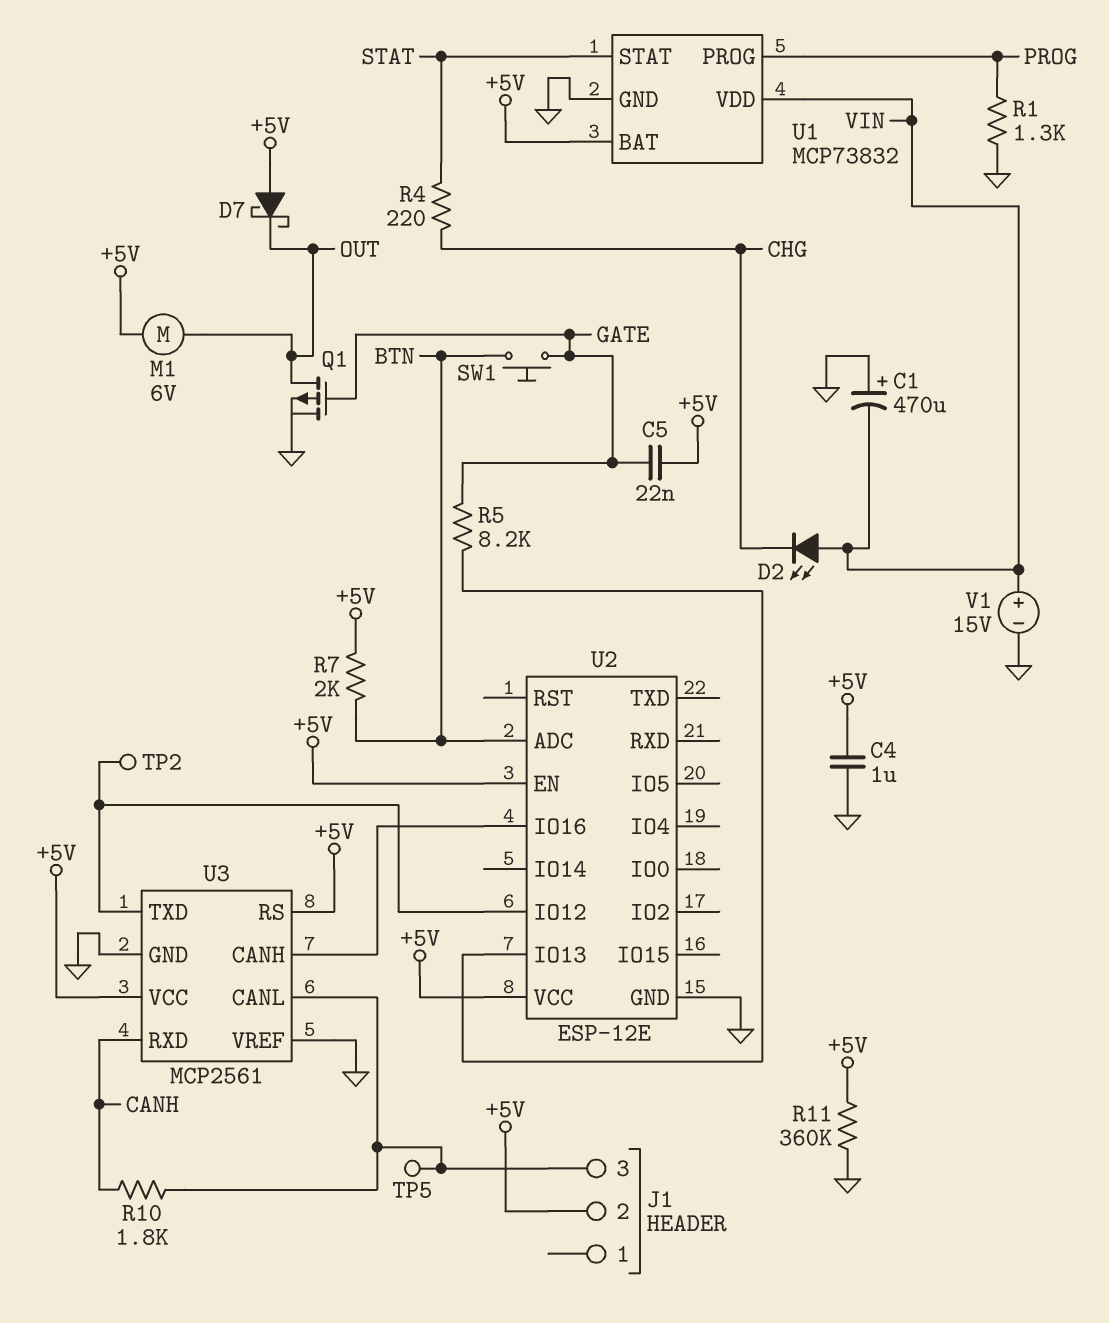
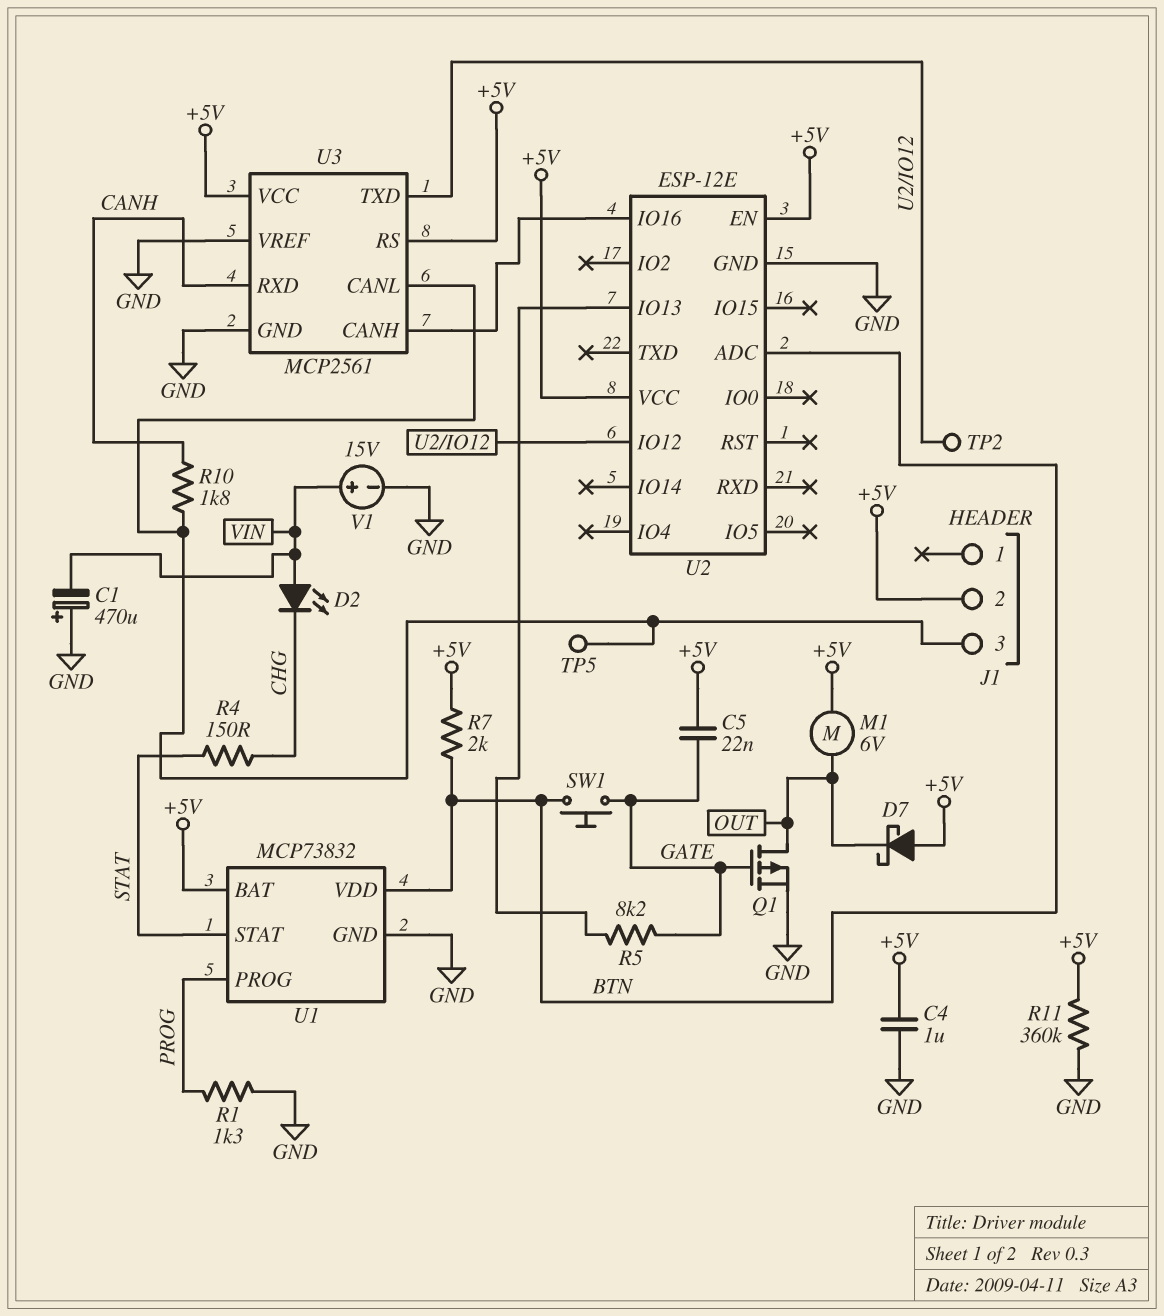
R4: 220 (CHG, STAT) -> 150 (CHG, STAT)
U1 pin VDD: VIN -> BTN

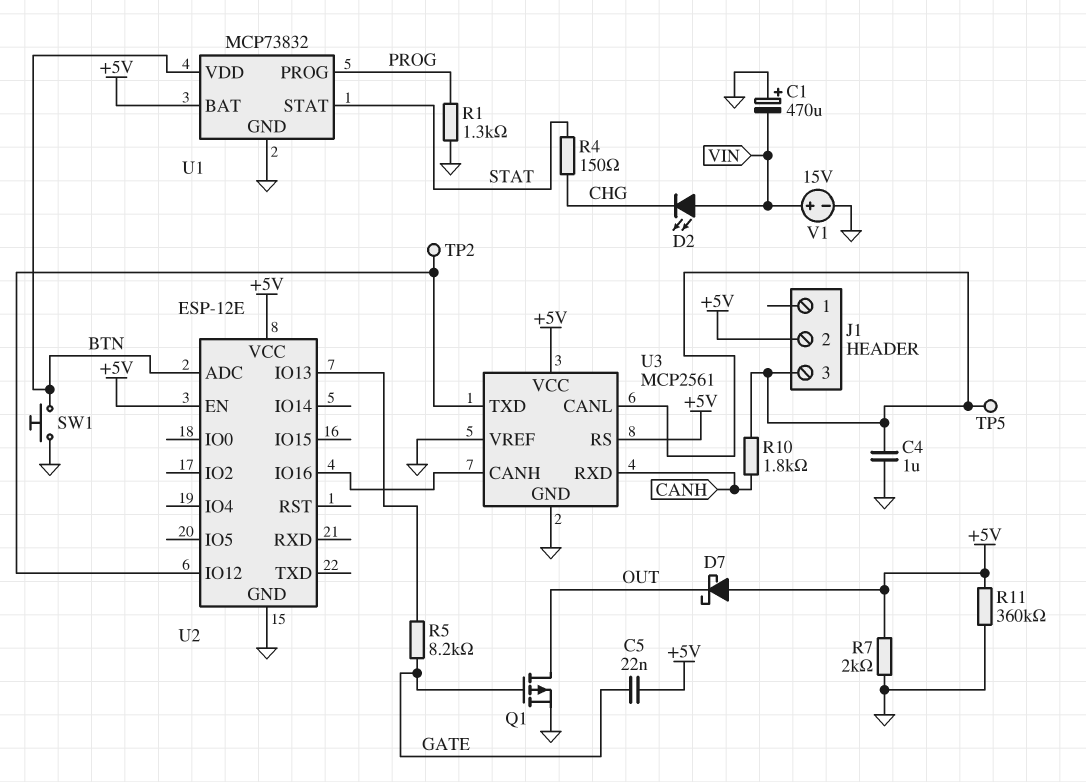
C4: 1uF (+5V, GND) -> 1uF (GND, J1/3)
M1: motor 6V (+5V, OUT) -> none
R7: 2k (+5V, BTN) -> 2k (+5V, GND)
SW1: button (BTN, GATE) -> button (BTN, GND)

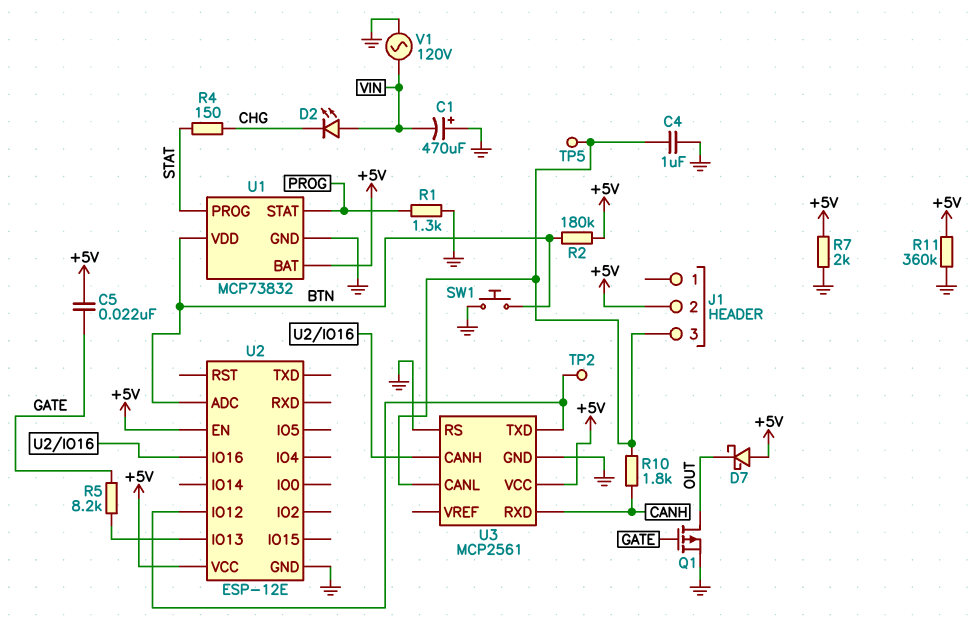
R2: none -> 180k (+5V, BTN)
U1 pin PROG: PROG -> STAT
U1 pin STAT: STAT -> PROG
U3 pin RS: +5V -> GND
U3 pin VREF: GND -> none
V1: 15V (plus VIN, minus GND) -> AC 120V (GND, VIN)

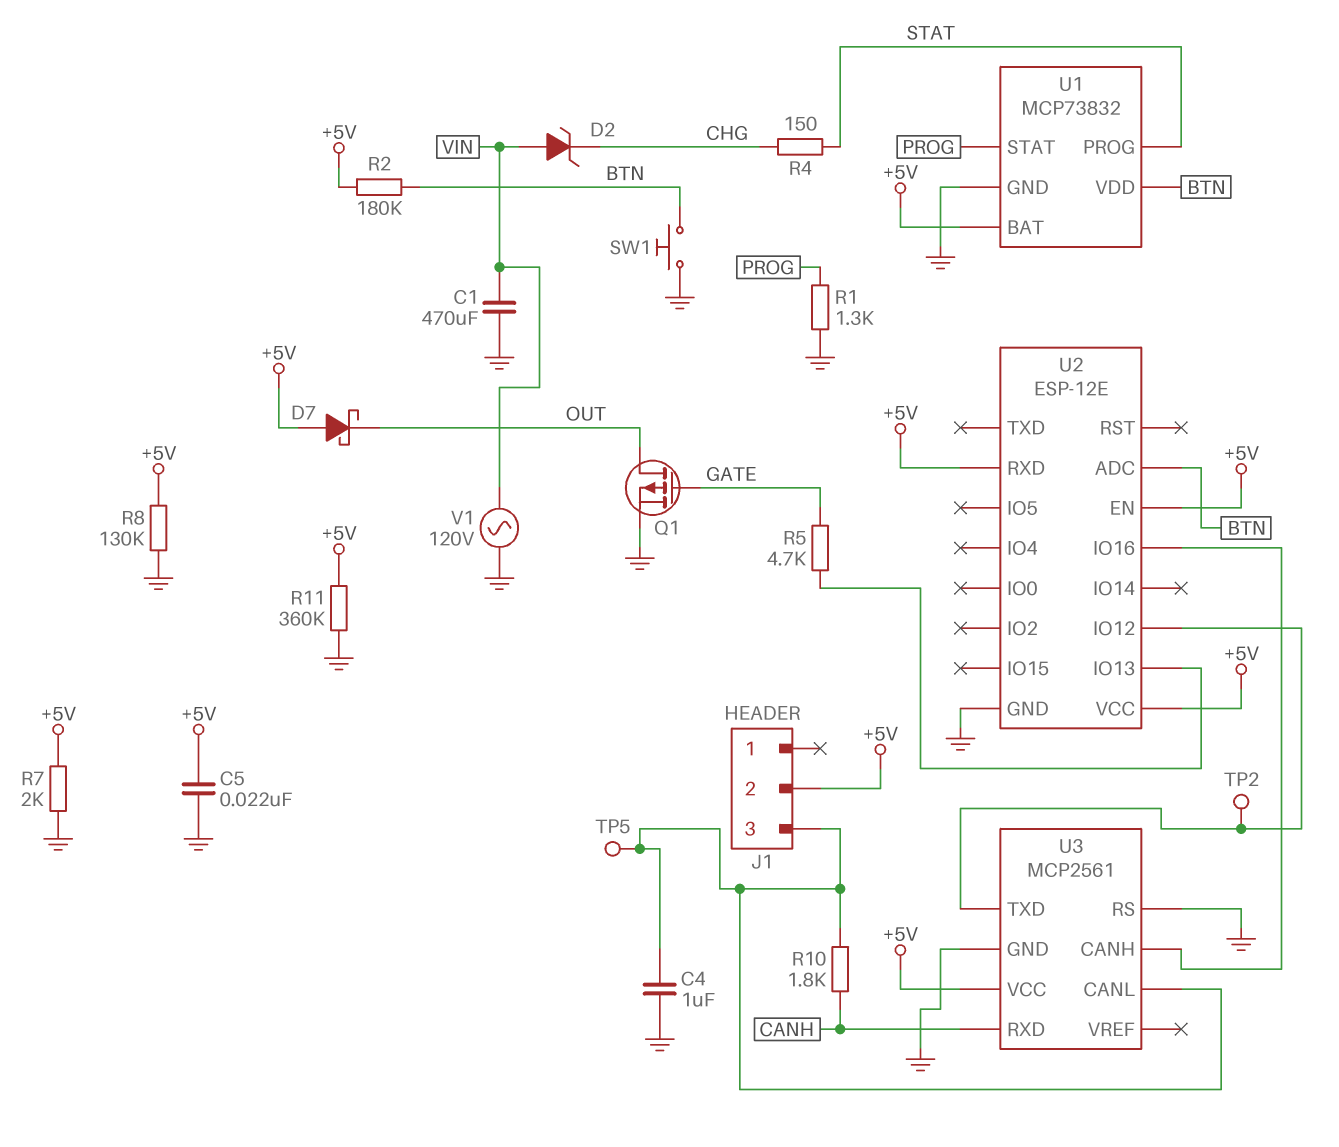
C1: 470uF (plus GND, minus VIN) -> 470uF (GND, VIN)
C5: 22nF (+5V, GATE) -> 22nF (+5V, GND)
D2: LED (A VIN, K CHG) -> zener (A VIN, K CHG)
R5: 8.2k (GATE, U2/IO13) -> 4.7k (GATE, U2/IO13)
R8: none -> 130k (+5V, GND)
U2 pin RXD: none -> +5V

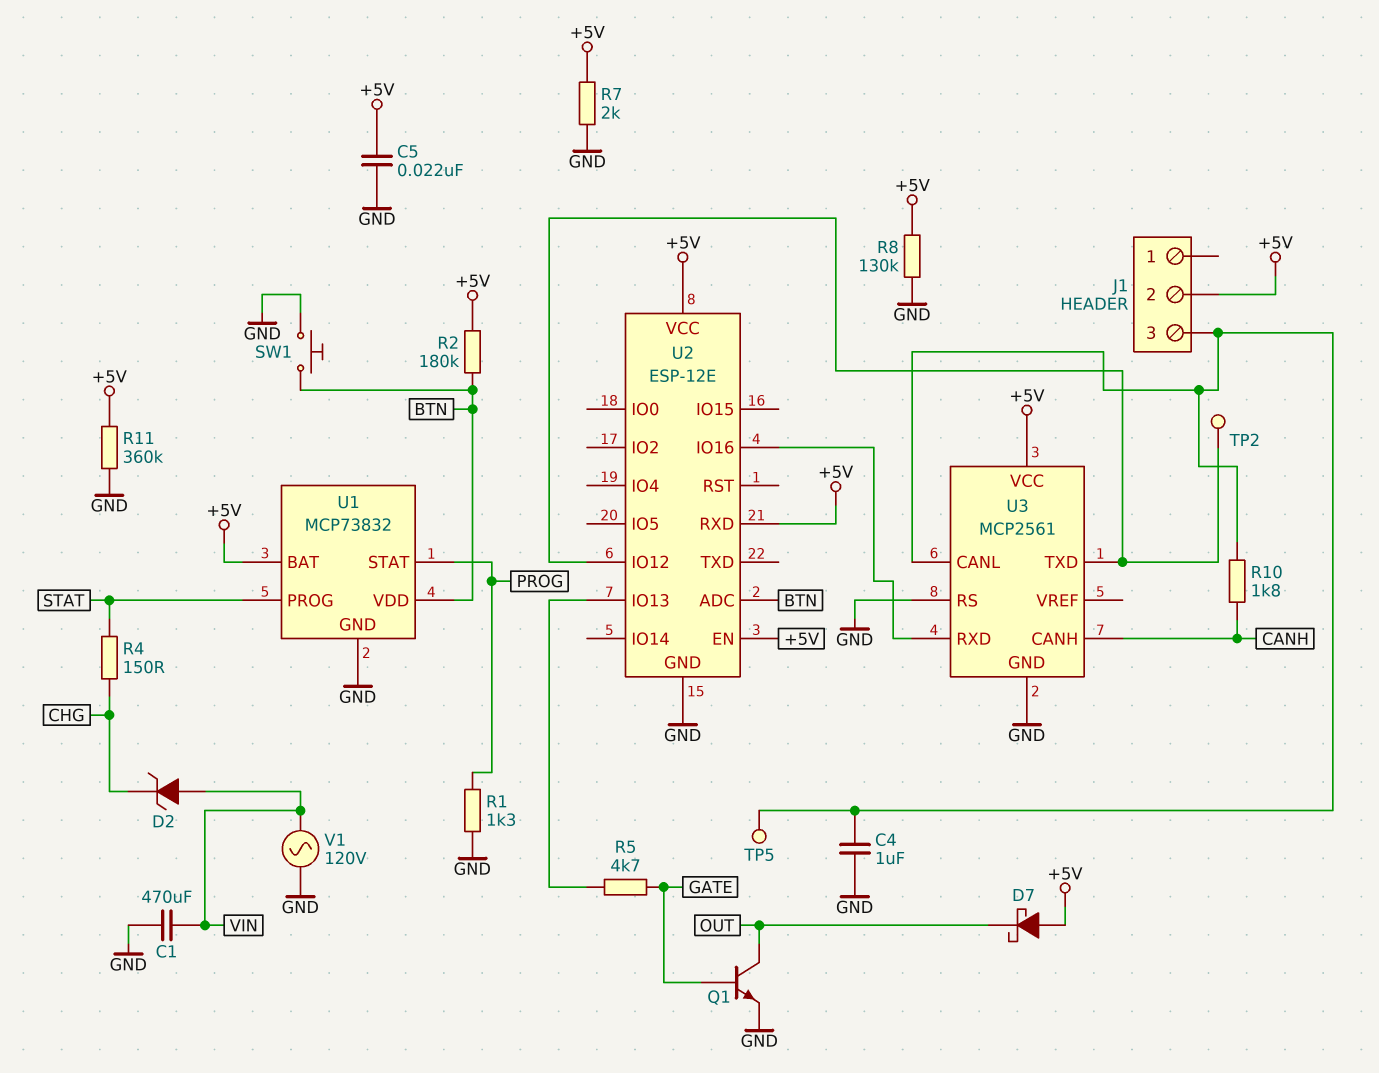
Q1: PMOS (G GATE, D OUT, S GND) -> NPN (B GATE, C OUT, E GND)
U3 pin CANH: U2/IO16 -> CANH
U3 pin RXD: CANH -> U2/IO16

